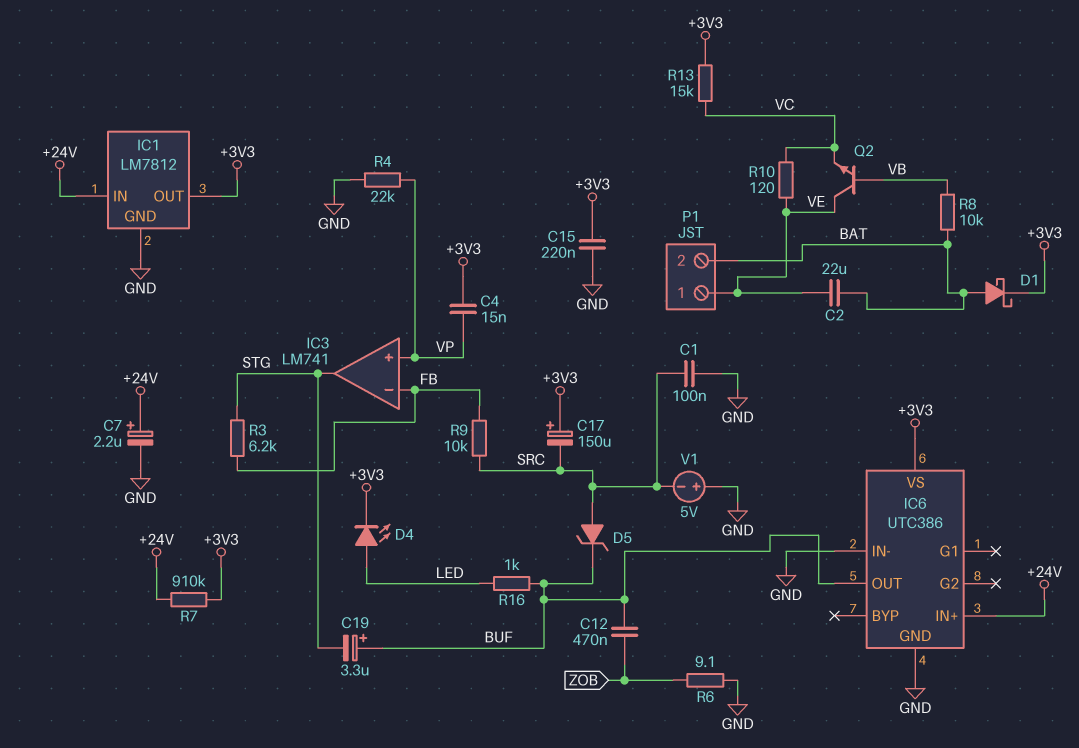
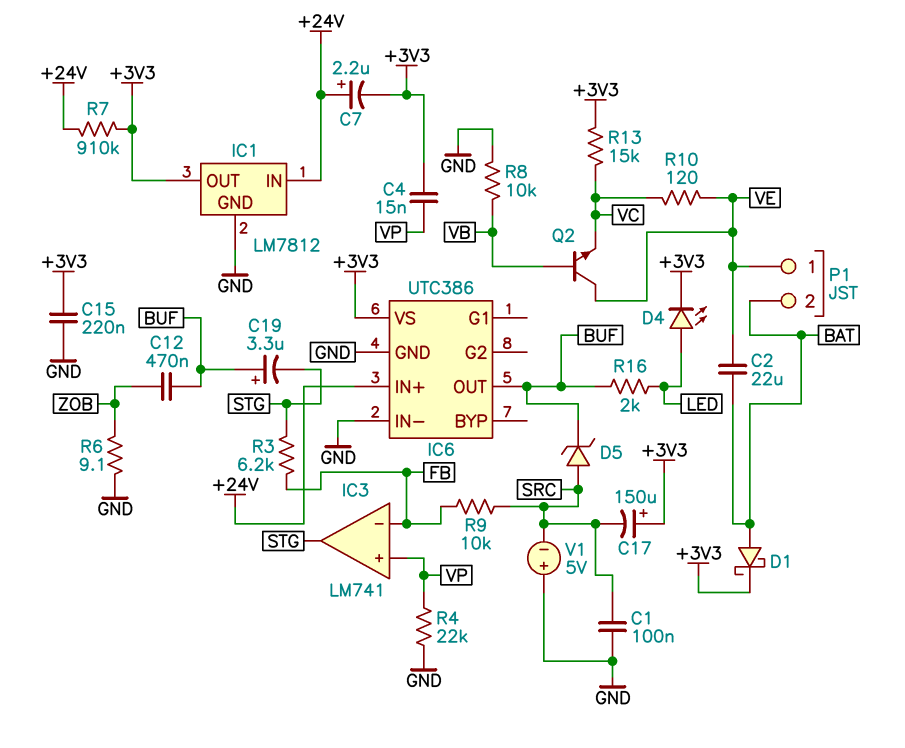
C7: 2.2uF (plus +24V, minus GND) -> 2.2uF (plus +24V, minus +3V3)
R8: 10k (BAT, VB) -> 10k (GND, VB)
R16: 1k (BUF, LED) -> 2k (BUF, LED)

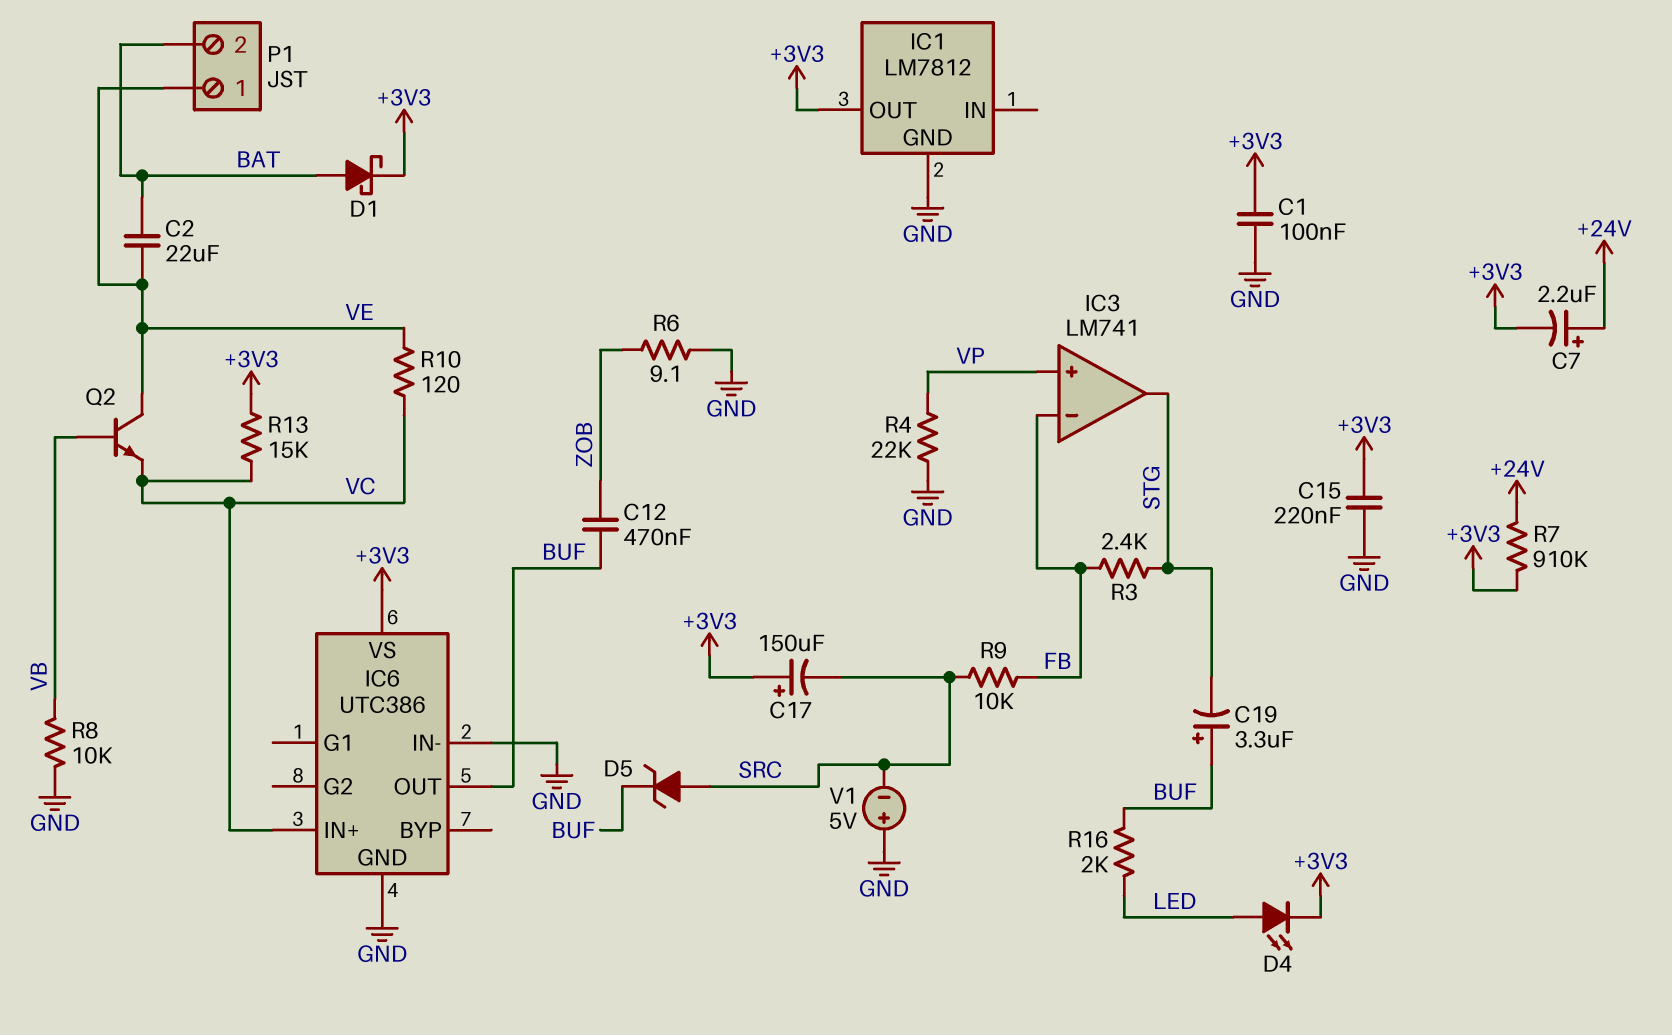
C1: 100nF (GND, SRC) -> 100nF (+3V3, GND)
C4: 15nF (+3V3, VP) -> none
IC1 pin IN: +24V -> none
IC6 pin IN+: +24V -> VC
R3: 6.2k (FB, STG) -> 2.4k (FB, STG)

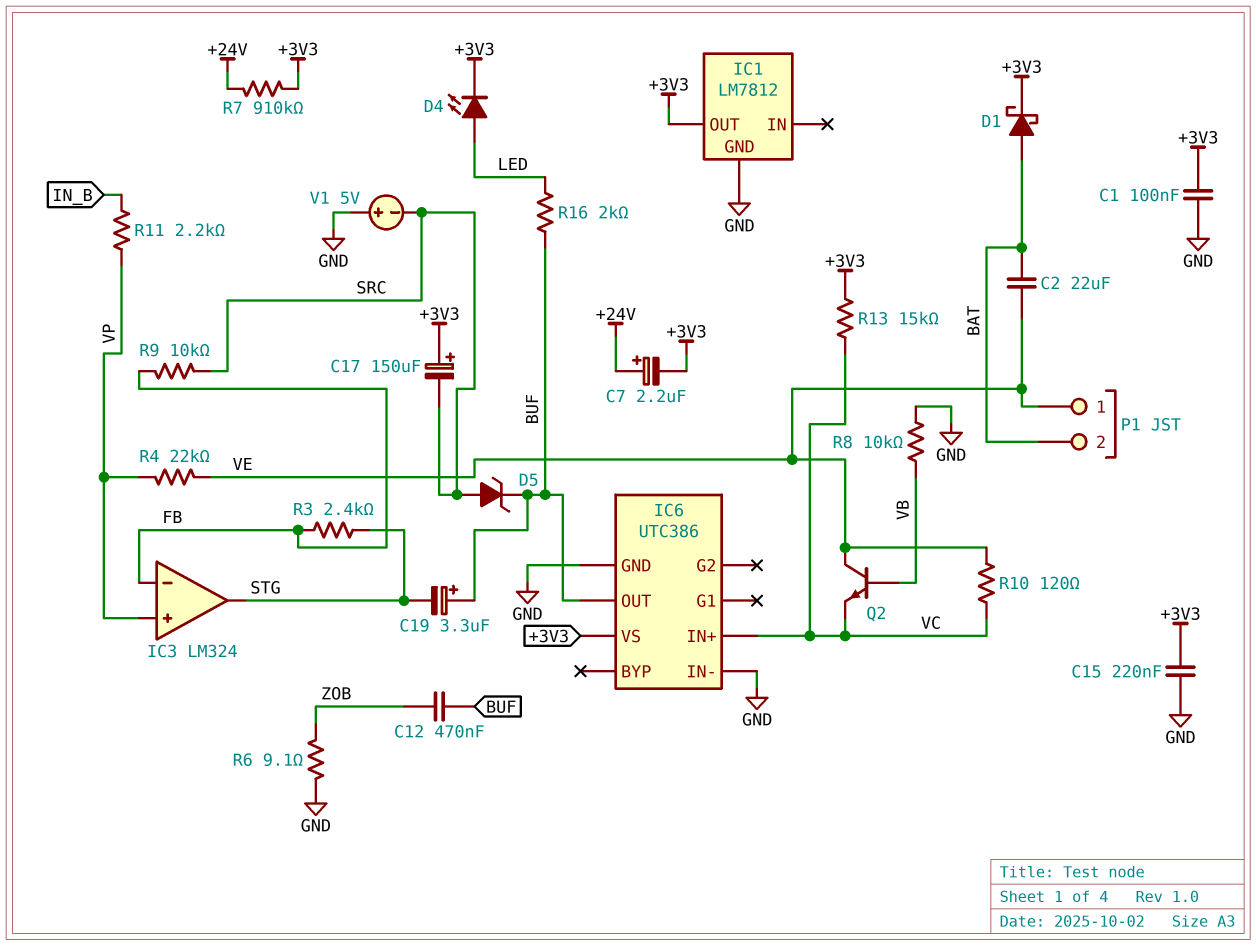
IC3: LM741 -> LM324
R4: 22k (GND, VP) -> 22k (VE, VP)
R11: none -> 2.2k (IN_B, VP)

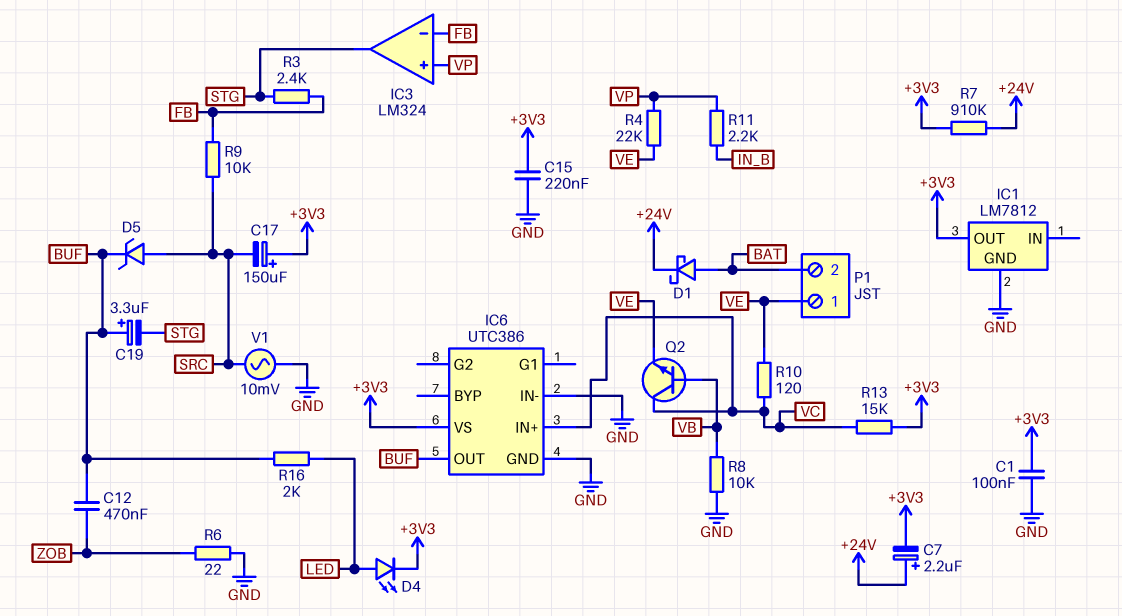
C2: 22uF (BAT, VE) -> none
D1: schottky (A BAT, K +3V3) -> schottky (A BAT, K +24V)
Q2: NPN (B VB, C VE, E VC) -> NPN (B VB, C VC, E VE)
R6: 9.1 (GND, ZOB) -> 22 (GND, ZOB)
V1: 5V (plus GND, minus SRC) -> AC 10mV (GND, SRC)

